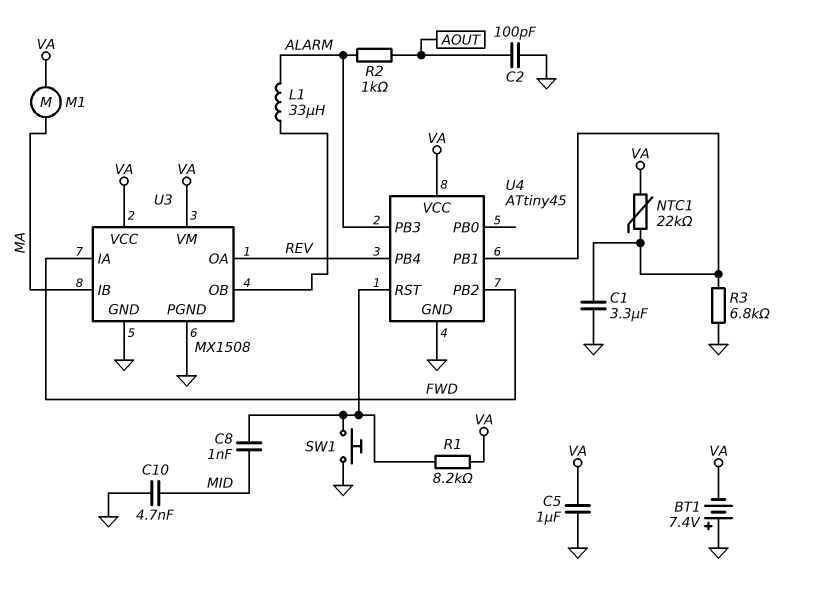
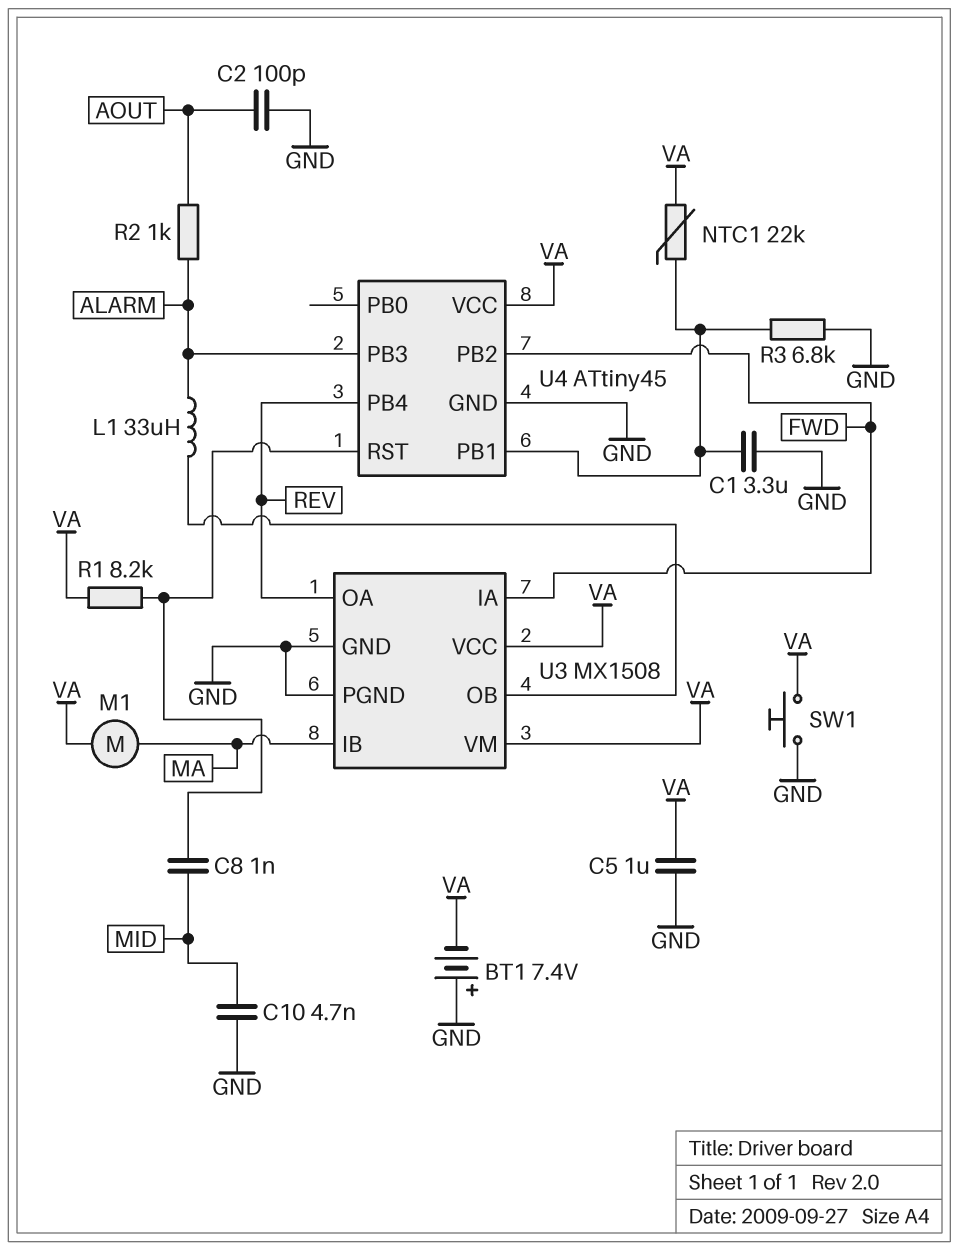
SW1: button (GND, U4/RST) -> button (GND, VA)

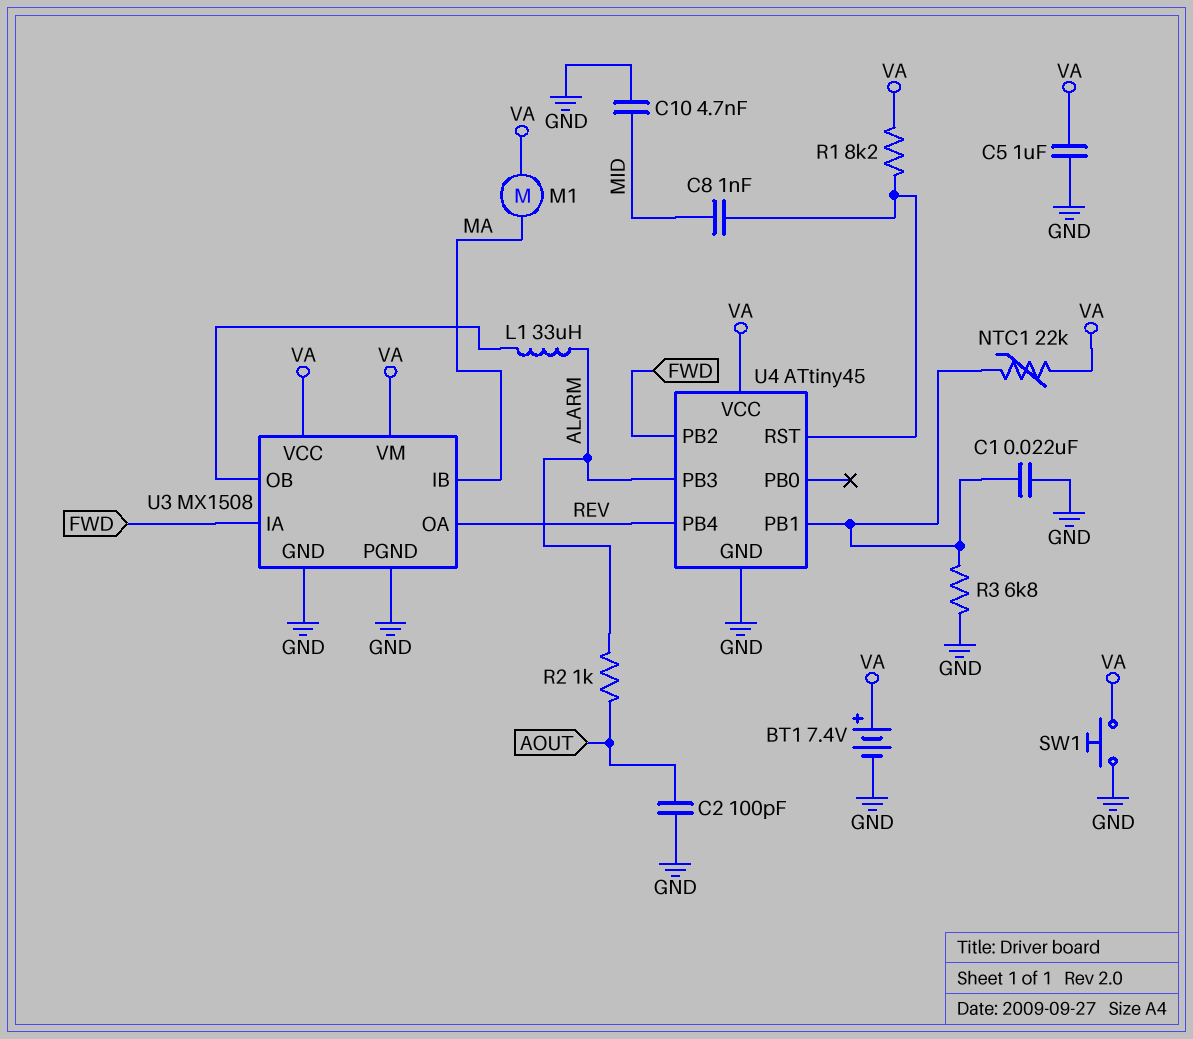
BT1: 7.4V (plus GND, minus VA) -> 7.4V (plus VA, minus GND)
C1: 3.3uF (GND, U4/PB1) -> 22nF (GND, U4/PB1)

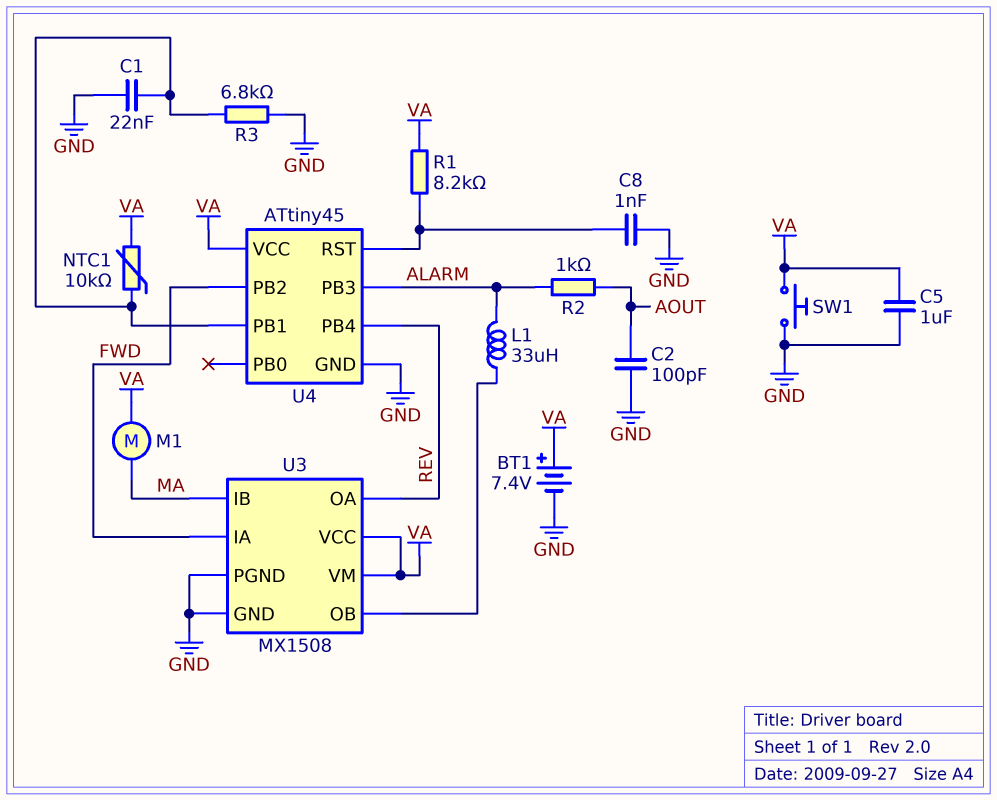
C8: 1nF (MID, U4/RST) -> 1nF (GND, U4/RST)
C10: 4.7nF (GND, MID) -> none
NTC1: 22k (U4/PB1, VA) -> 10k (U4/PB1, VA)

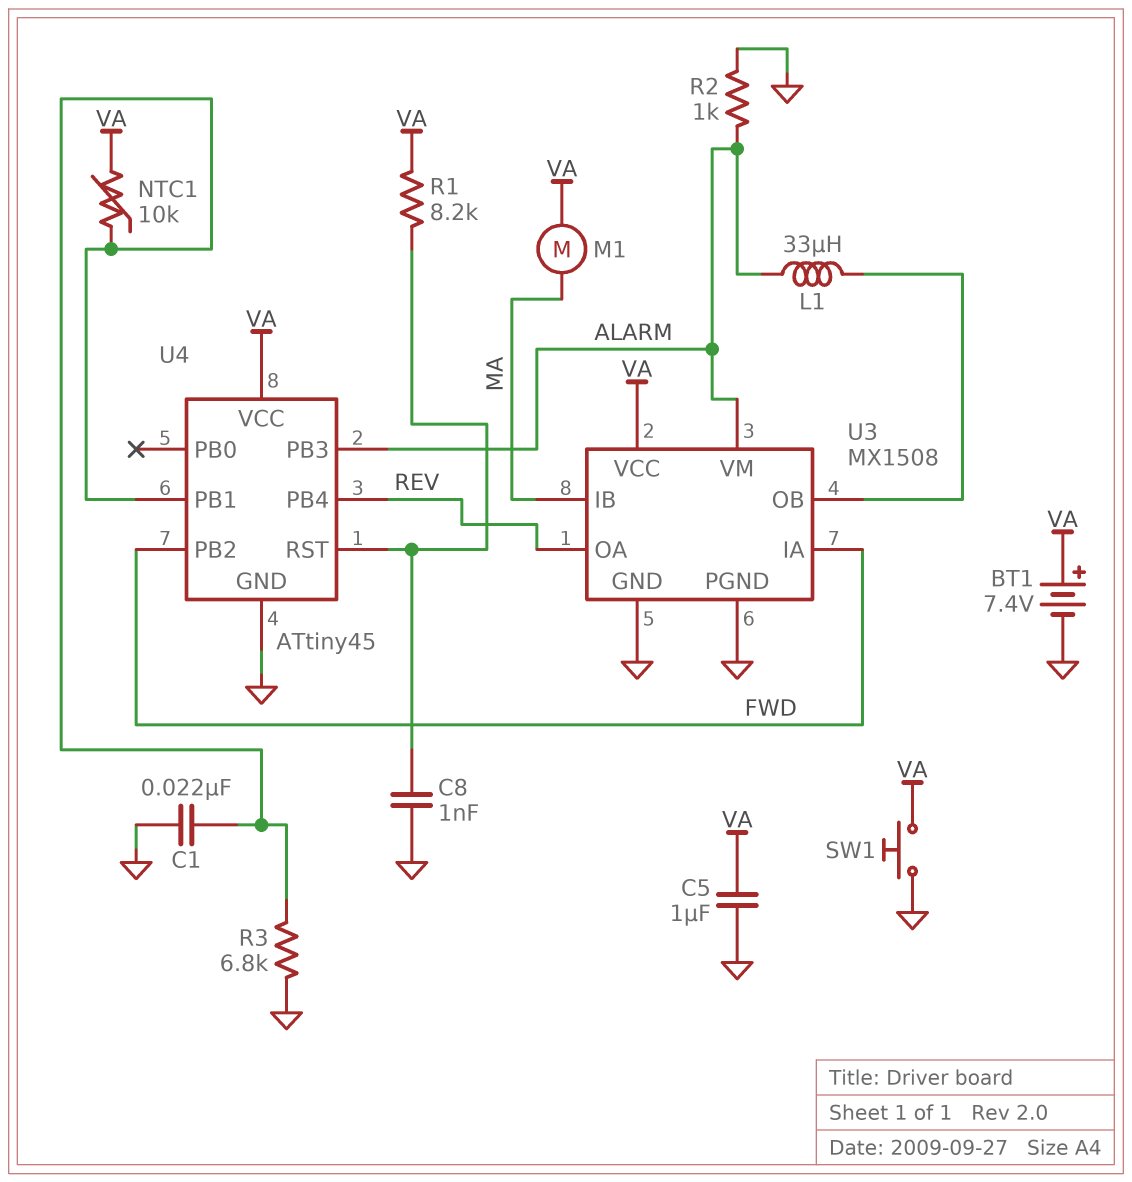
C2: 100pF (AOUT, GND) -> none
R2: 1k (ALARM, AOUT) -> 1k (ALARM, GND)
U3 pin VM: VA -> ALARM

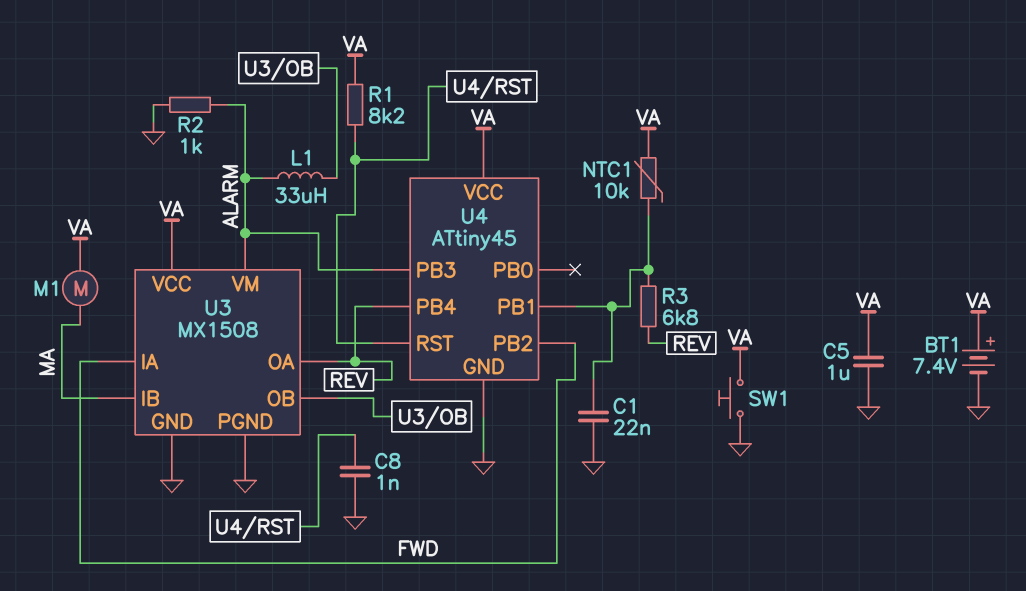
R3: 6.8k (GND, U4/PB1) -> 6.8k (REV, U4/PB1)

